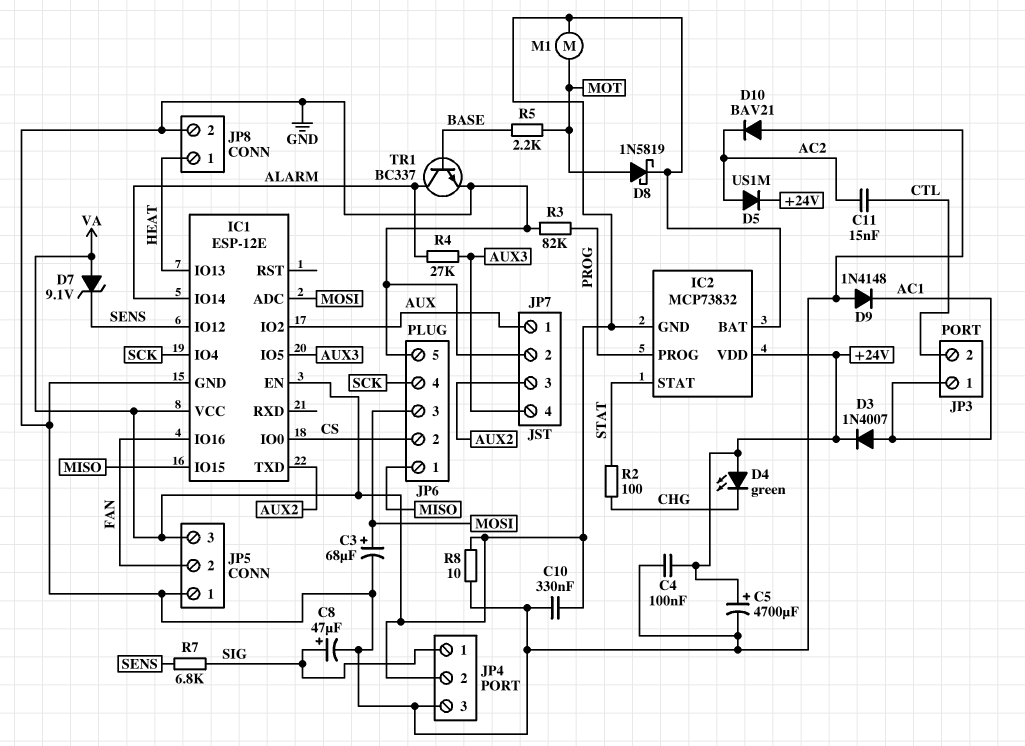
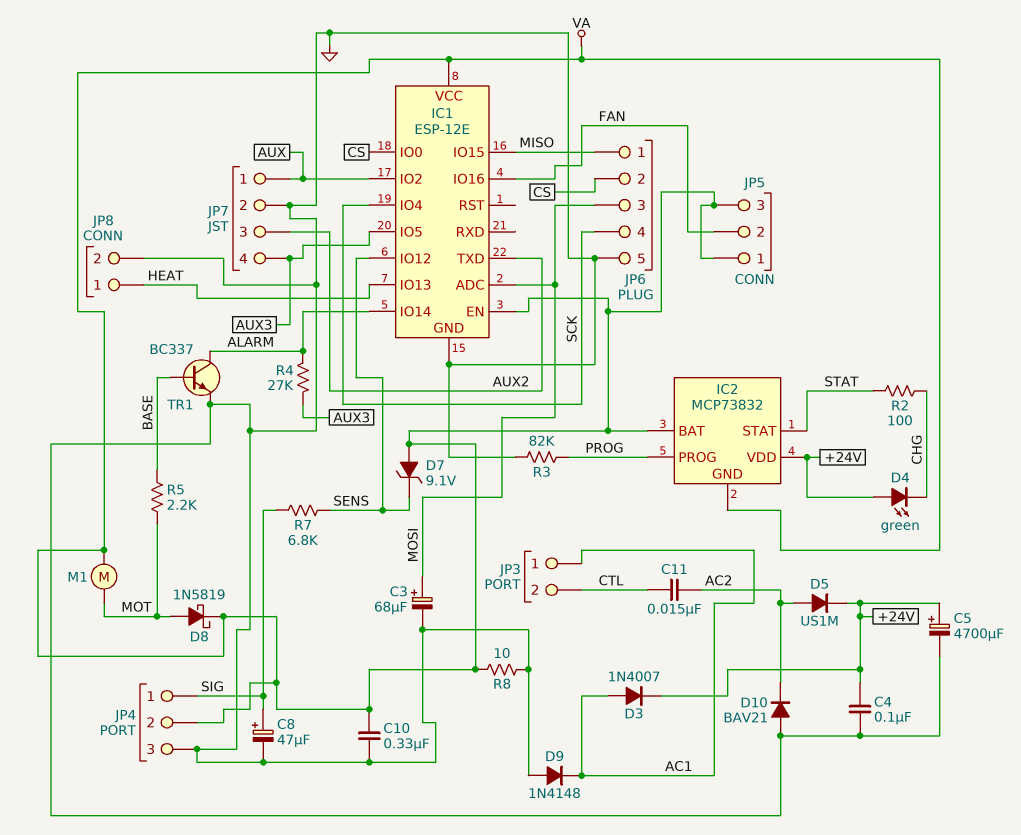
JP5 pin 1: GND -> VA

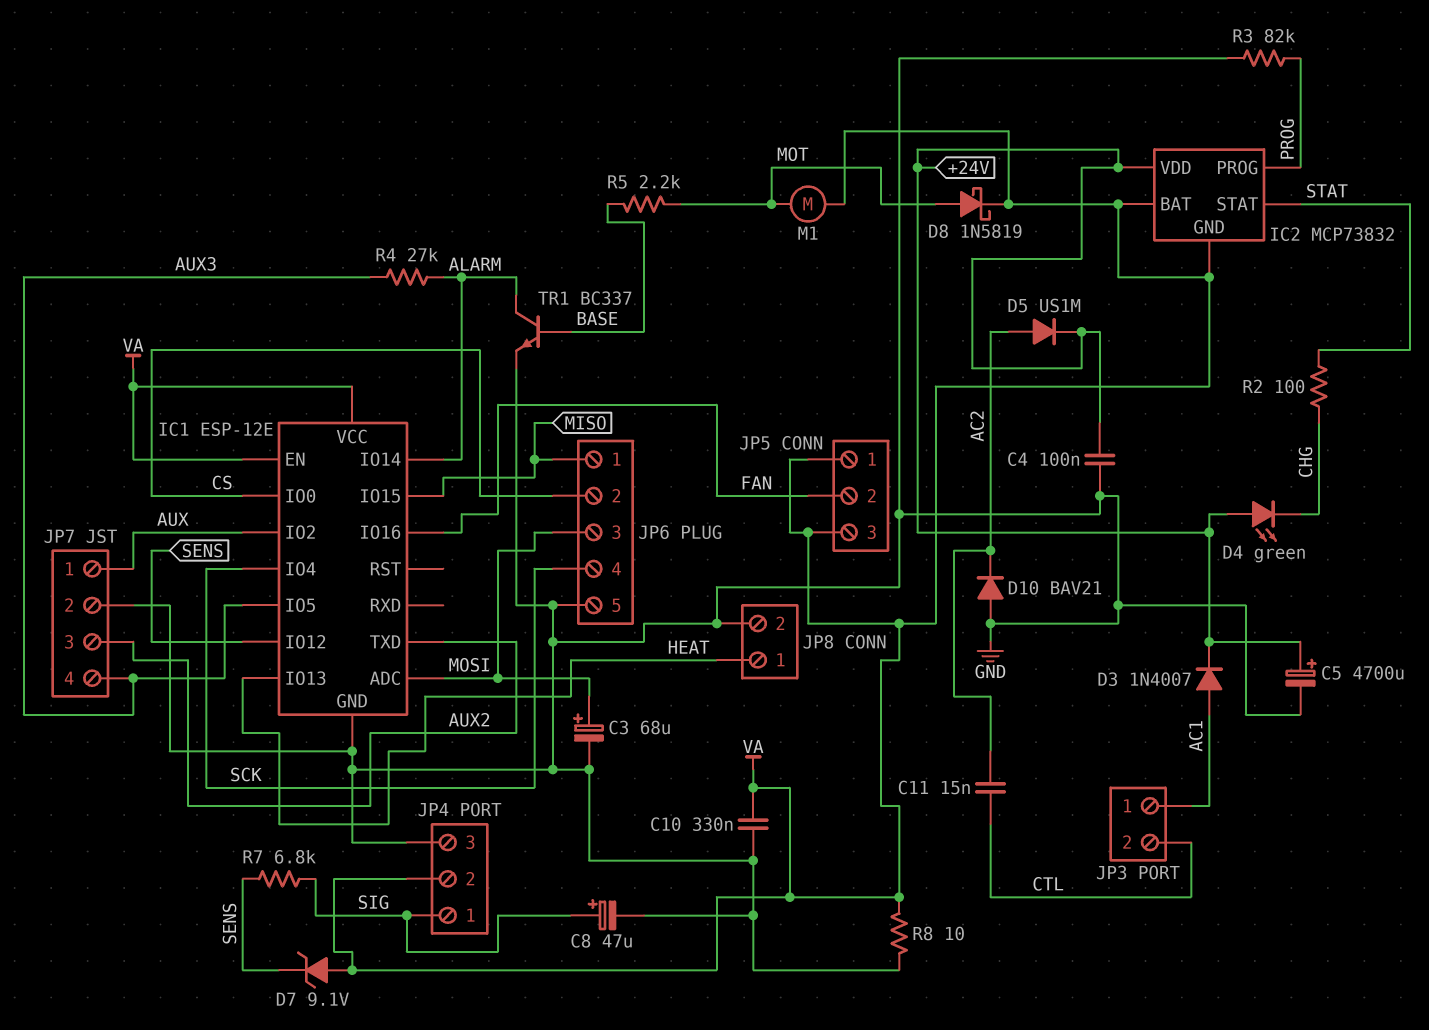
D9: diode 1N4148 (A GND, K AC1) -> none

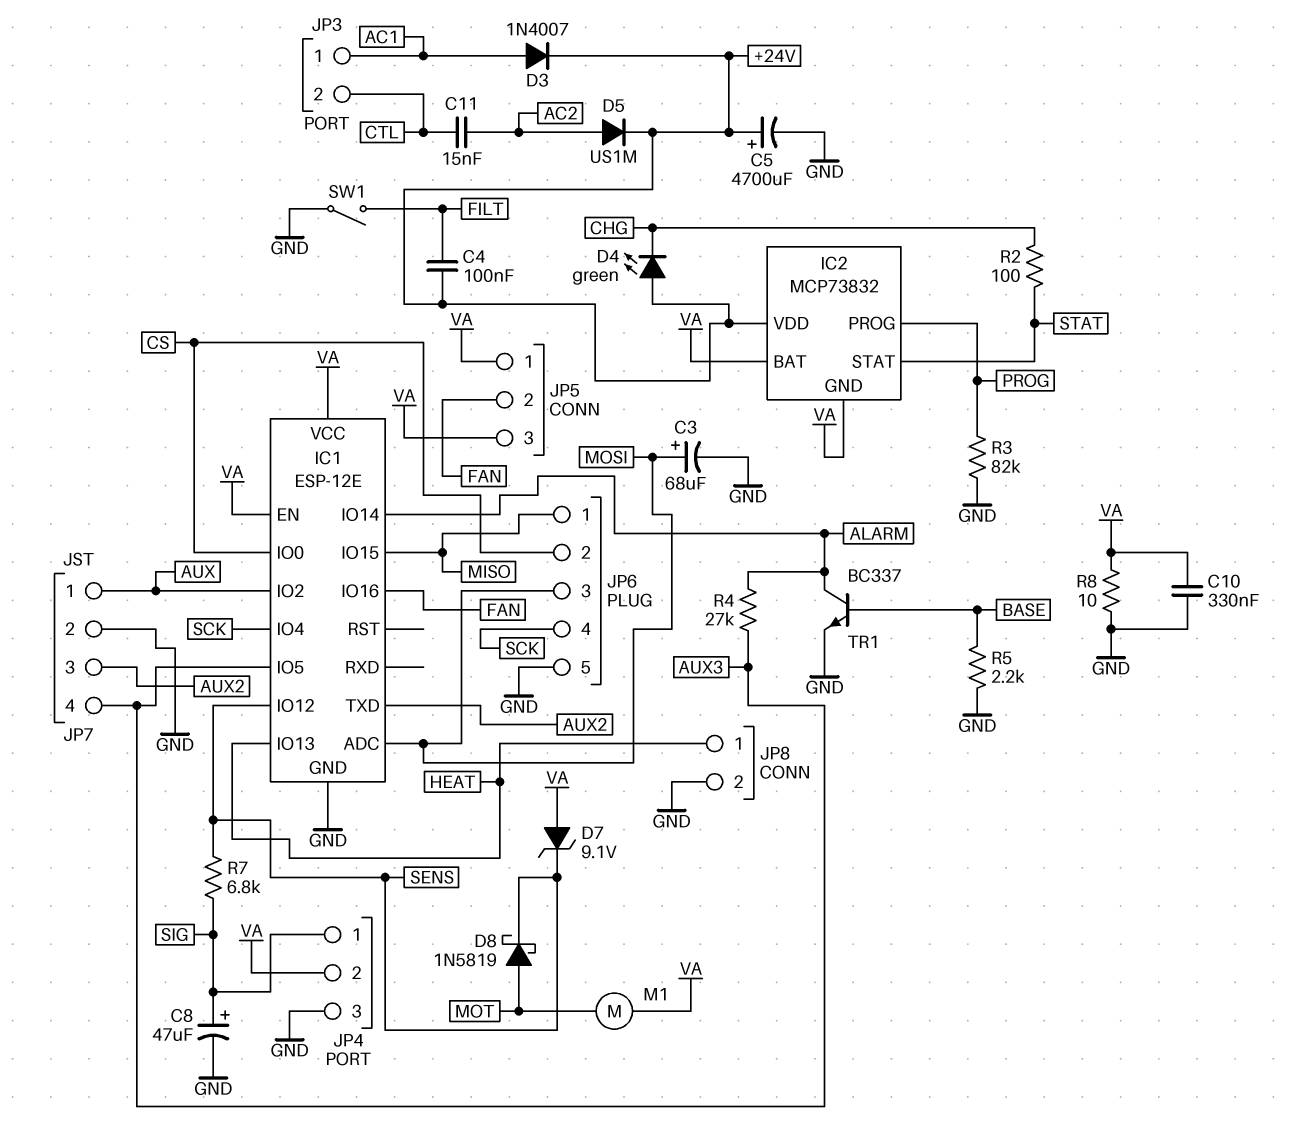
C4: 100nF (+24V, GND) -> 100nF (+24V, FILT)
D8: schottky 1N5819 (A MOT, K VA) -> schottky 1N5819 (A MOT, K SENS)
D10: diode BAV21 (A GND, K AC2) -> none
R5: 2.2k (BASE, MOT) -> 2.2k (BASE, GND)
SW1: none -> switch (FILT, GND)

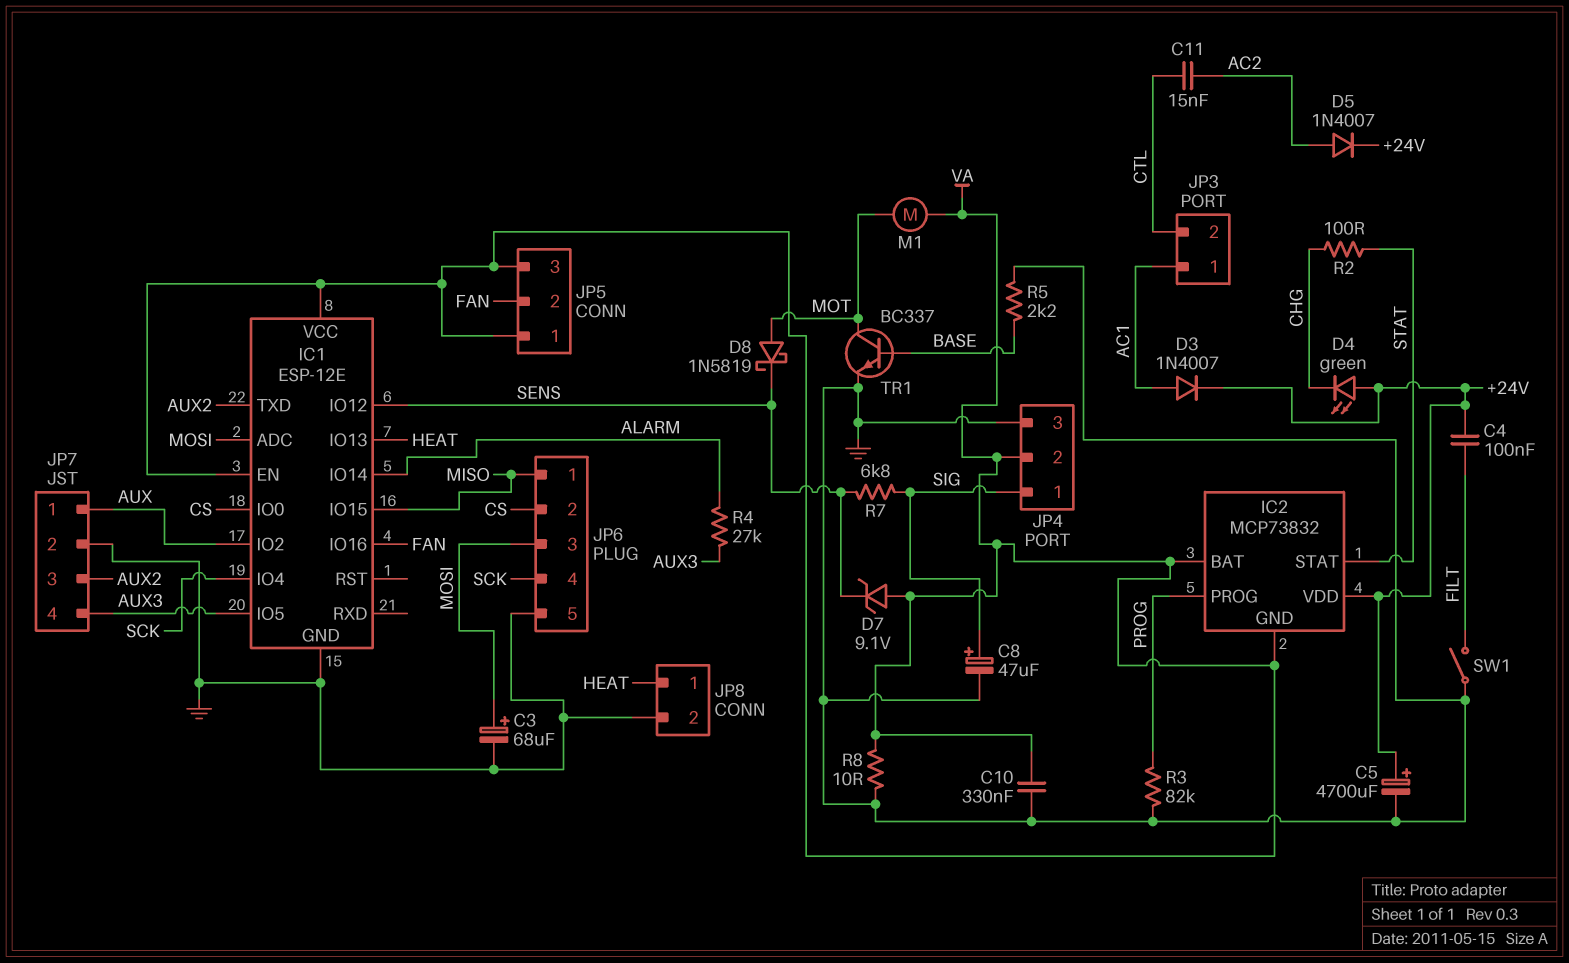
D5: diode US1M (A AC2, K +24V) -> diode 1N4007 (A AC2, K +24V)
TR1: NPN BC337 (B BASE, C ALARM, E GND) -> NPN BC337 (B BASE, C MOT, E GND)

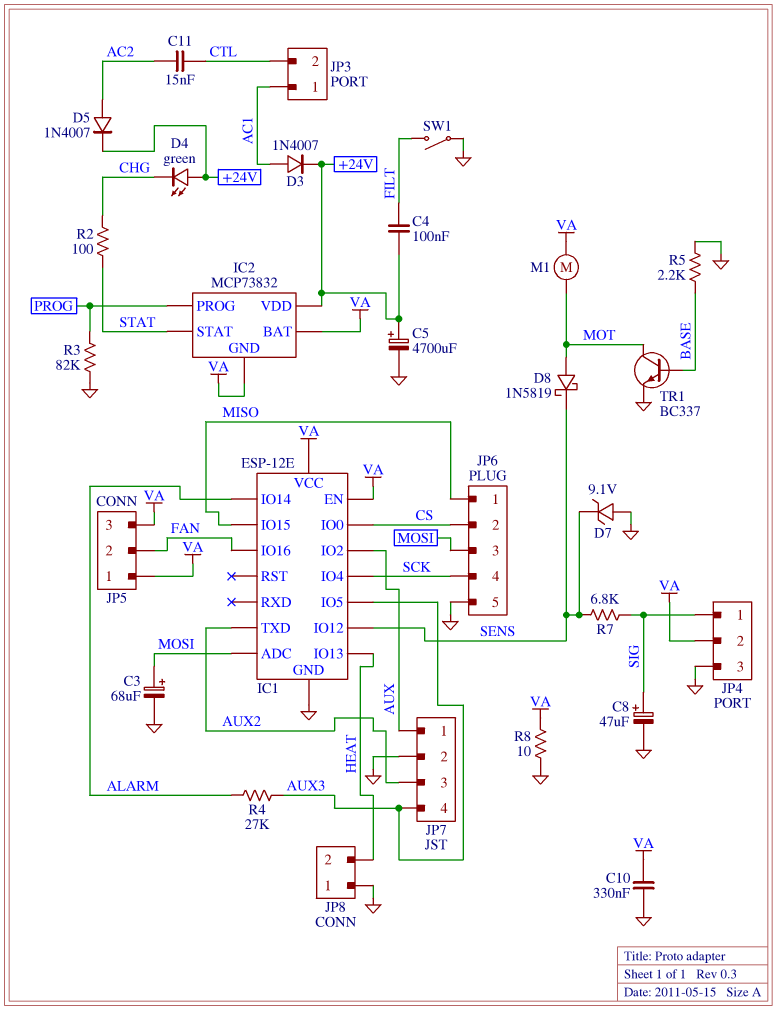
D7: zener 9.1V (A VA, K SENS) -> zener 9.1V (A GND, K SENS)
JP8 pin 1: HEAT -> GND
JP8 pin 2: GND -> HEAT

